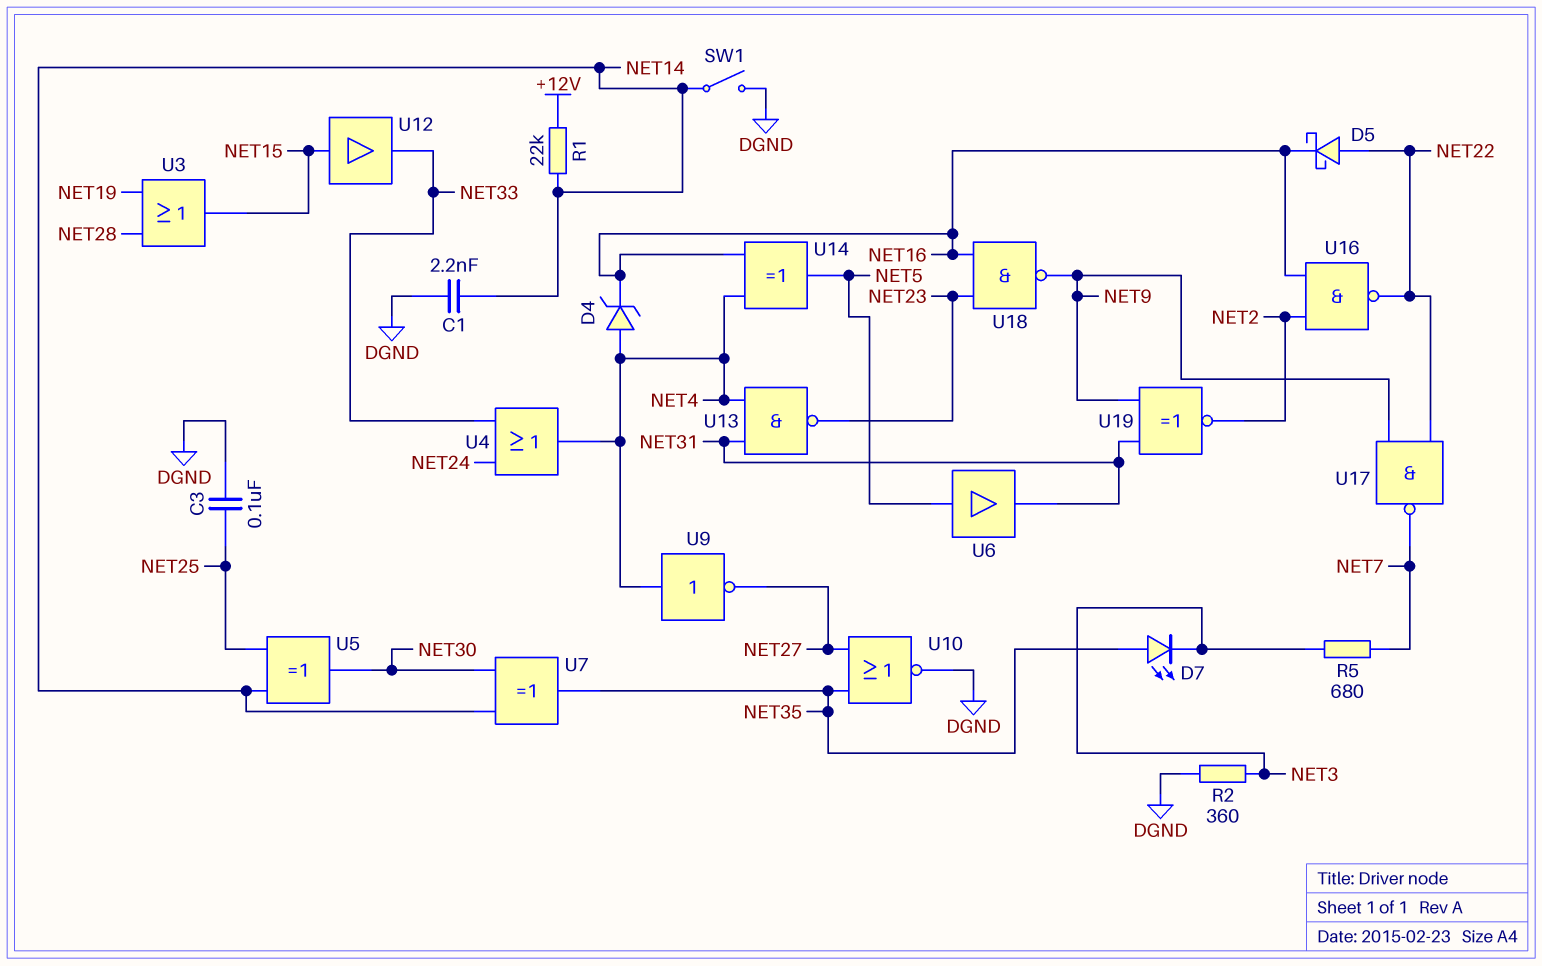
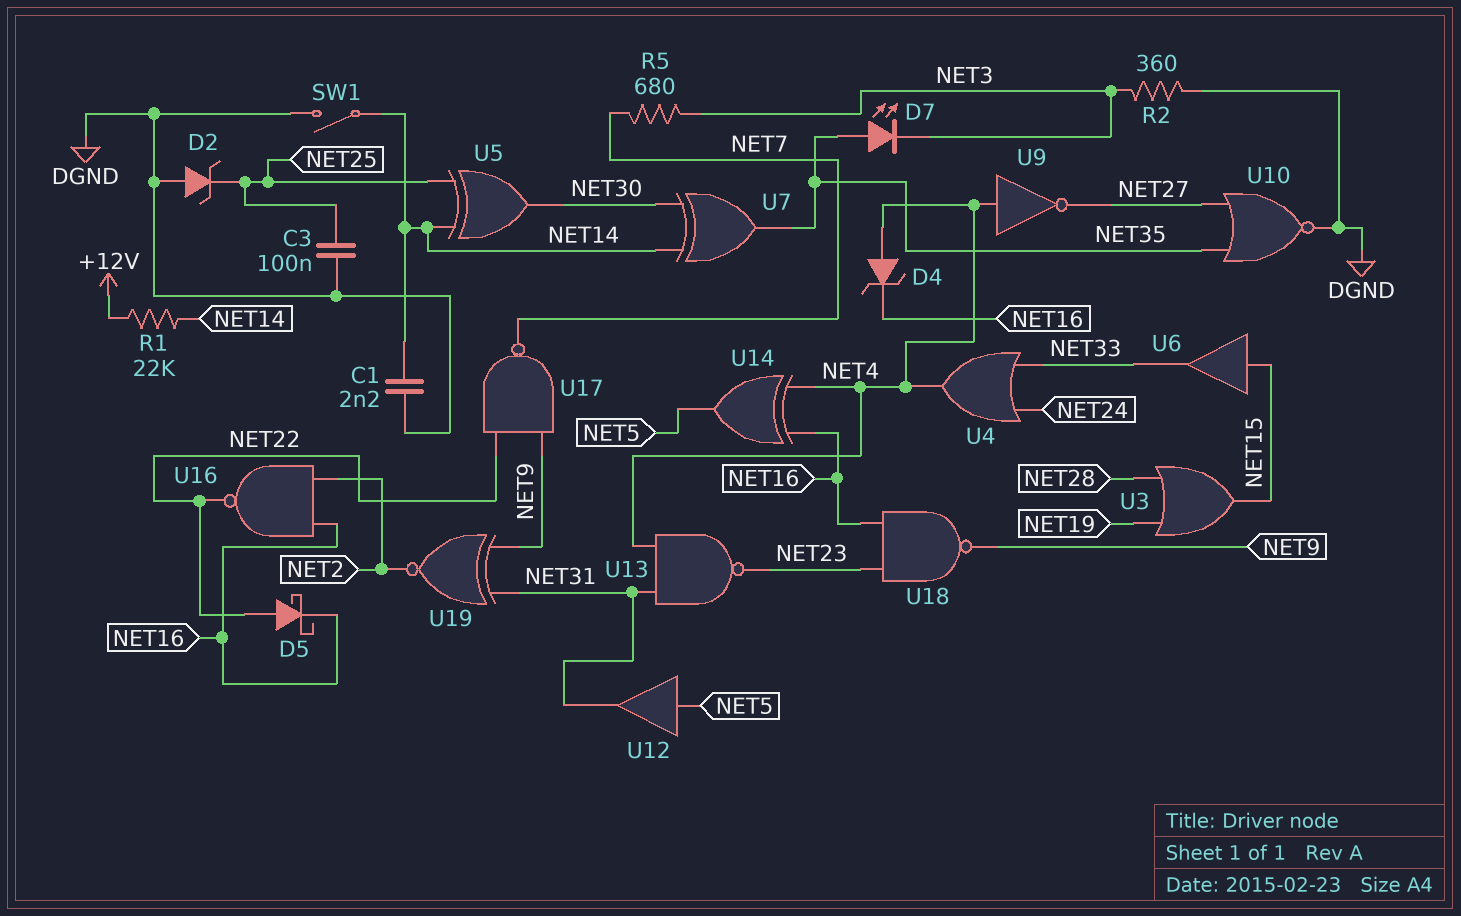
D2: none -> zener (A DGND, K NET25)
U6: buffer (in NET5, out NET31) -> buffer (in NET15, out NET33)
U12: buffer (in NET15, out NET33) -> buffer (in NET5, out NET31)

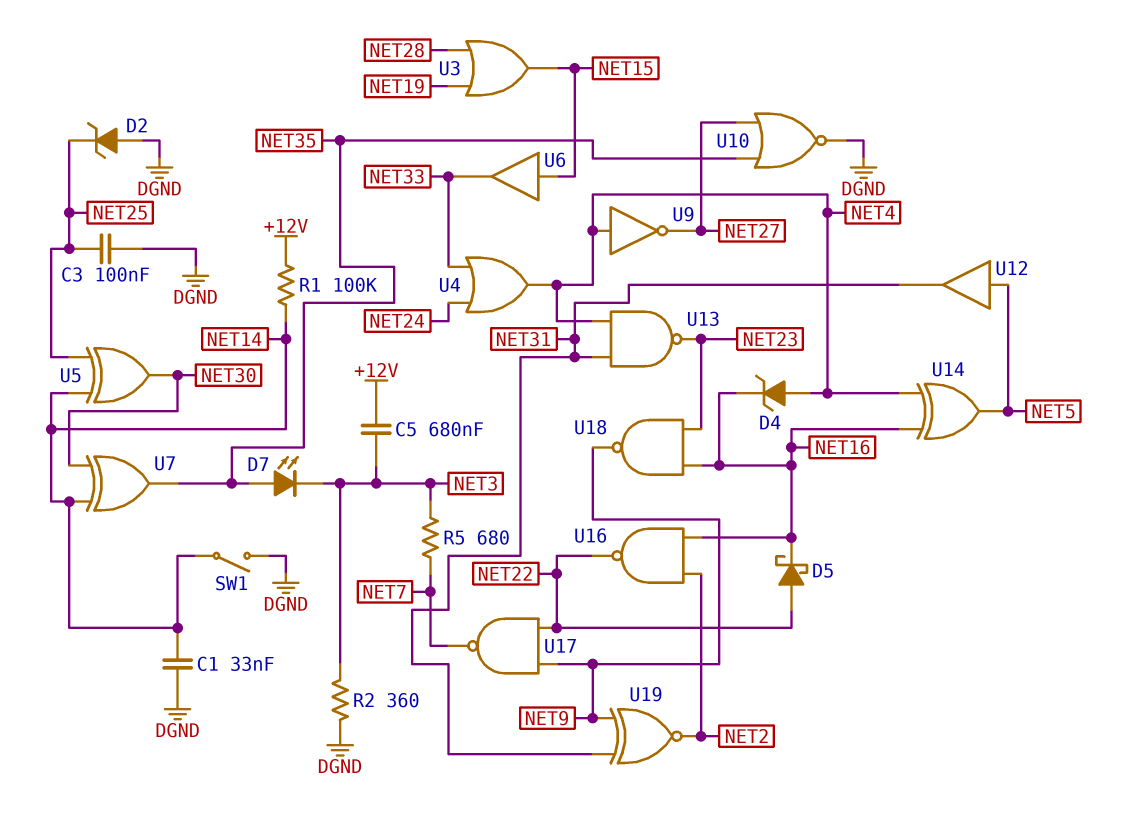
C1: 2.2nF (DGND, NET14) -> 33nF (DGND, NET14)
C5: none -> 680nF (+12V, NET3)
R1: 22k (+12V, NET14) -> 100k (+12V, NET14)

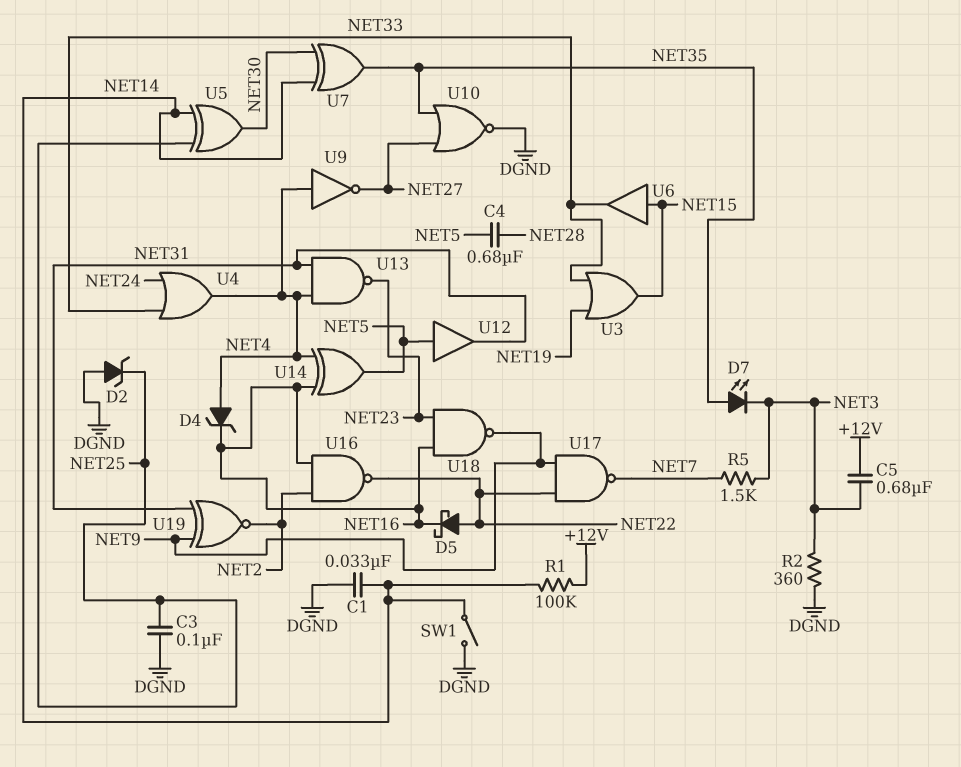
C4: none -> 680nF (NET5, NET28)
R5: 680 (NET3, NET7) -> 1.5k (NET3, NET7)
U3: OR (in NET19, in NET28, out NET15) -> OR (in NET19, in NET33, out NET15)

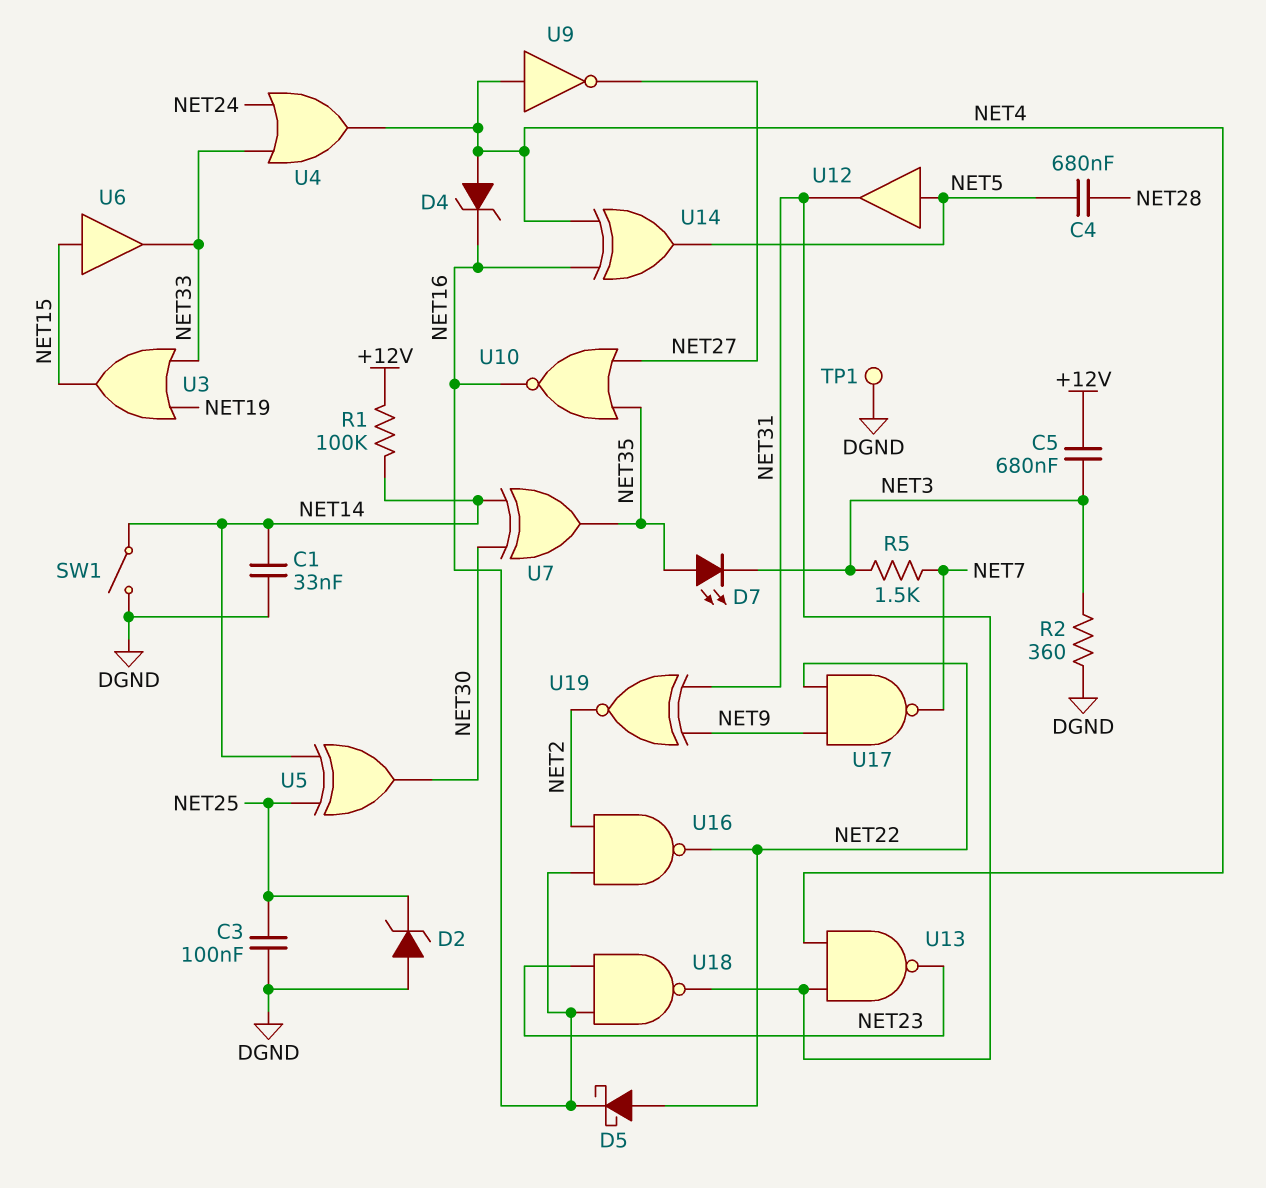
TP1: none -> test point (DGND)
U10: NOR (in NET27, in NET35, out DGND) -> NOR (in NET27, in NET35, out NET16)
U18: NAND (in NET16, in NET23, out NET9) -> NAND (in NET16, in NET23, out NET31)

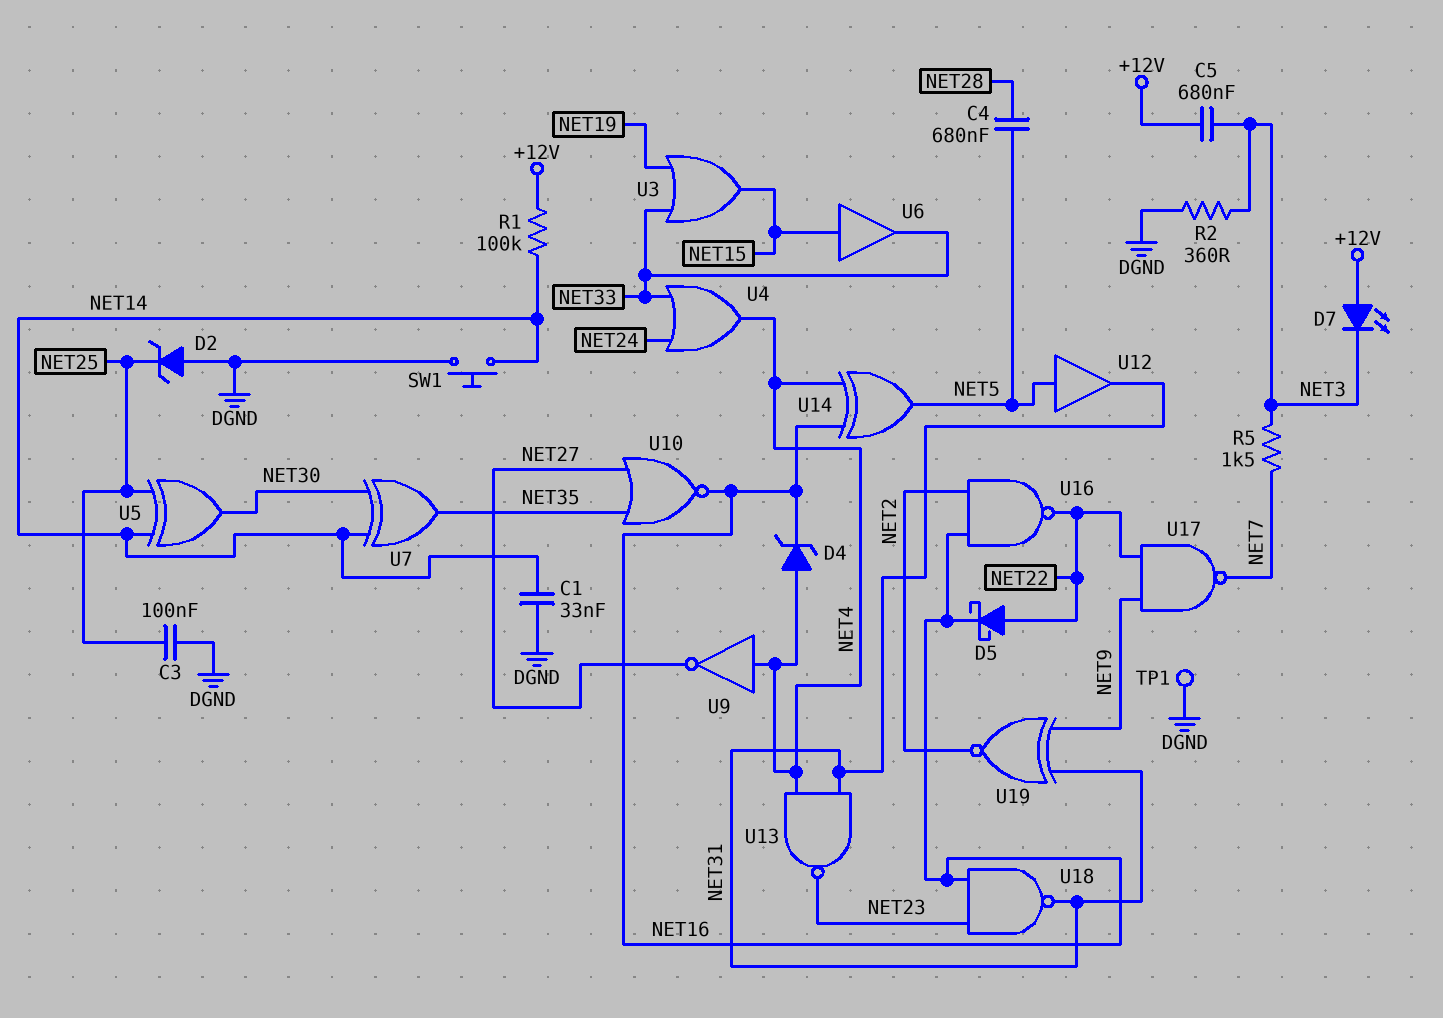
D7: LED (A NET35, K NET3) -> LED (A +12V, K NET3)
SW1: switch (DGND, NET14) -> button (DGND, NET14)

